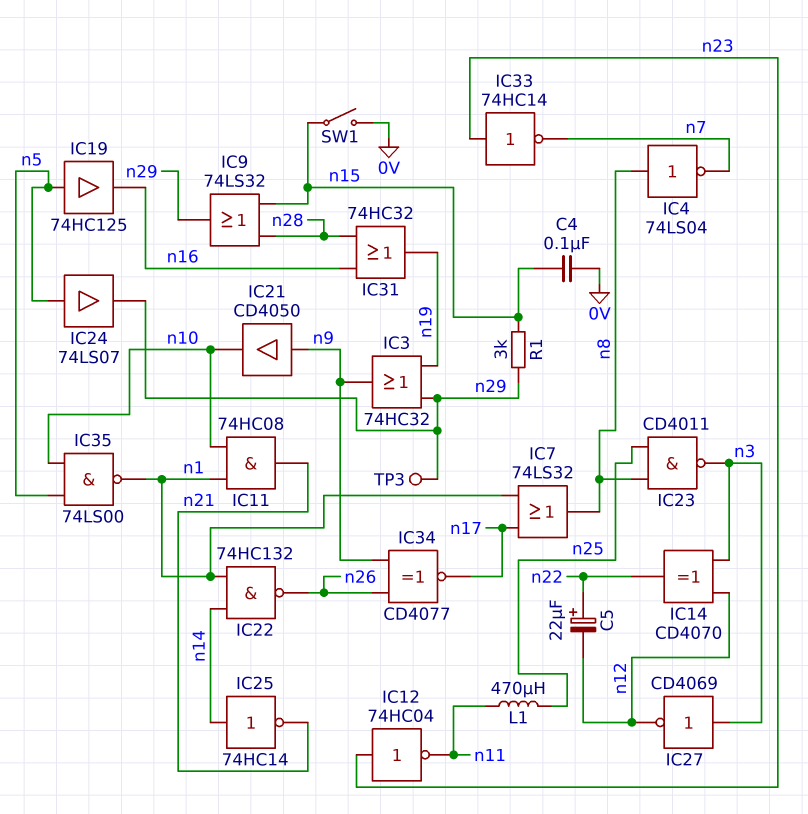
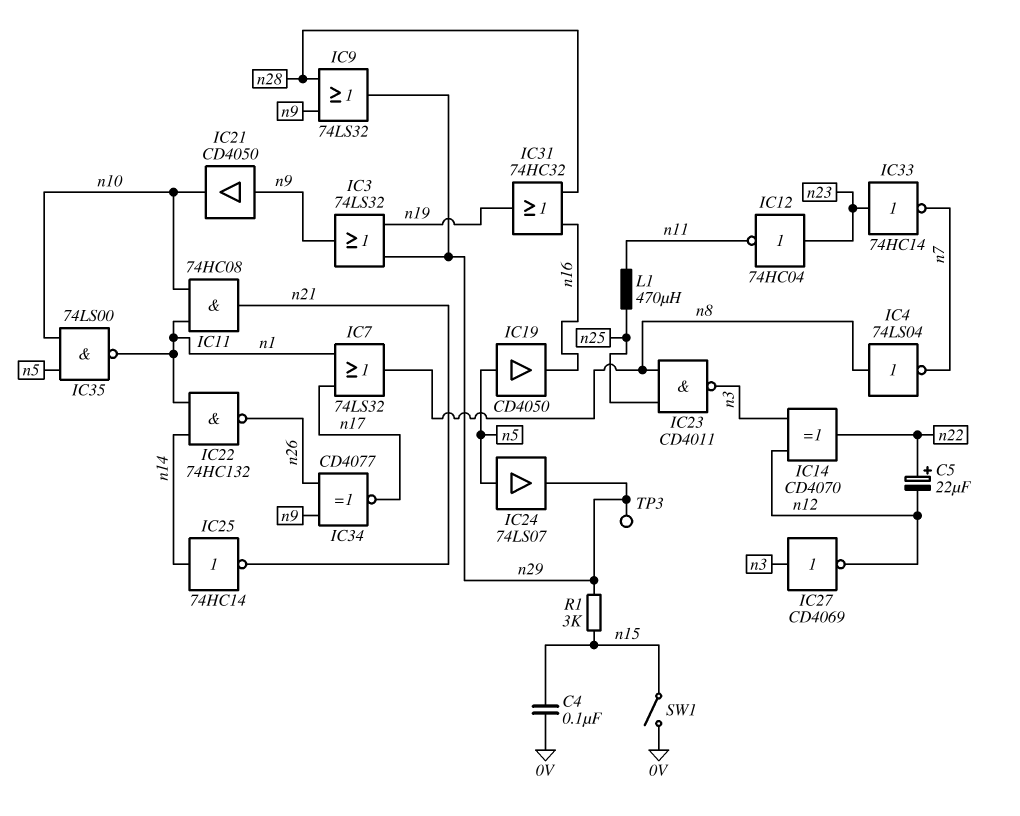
IC3: OR 74HC32 (in n19, in n29, out n9) -> OR 74LS32 (in n19, in n29, out n9)
IC9: OR 74LS32 (in n15, in n28, out n29) -> OR 74LS32 (in n9, in n28, out n29)
IC19: buffer 74HC125 (in n5, out n16) -> buffer CD4050 (in n5, out n16)

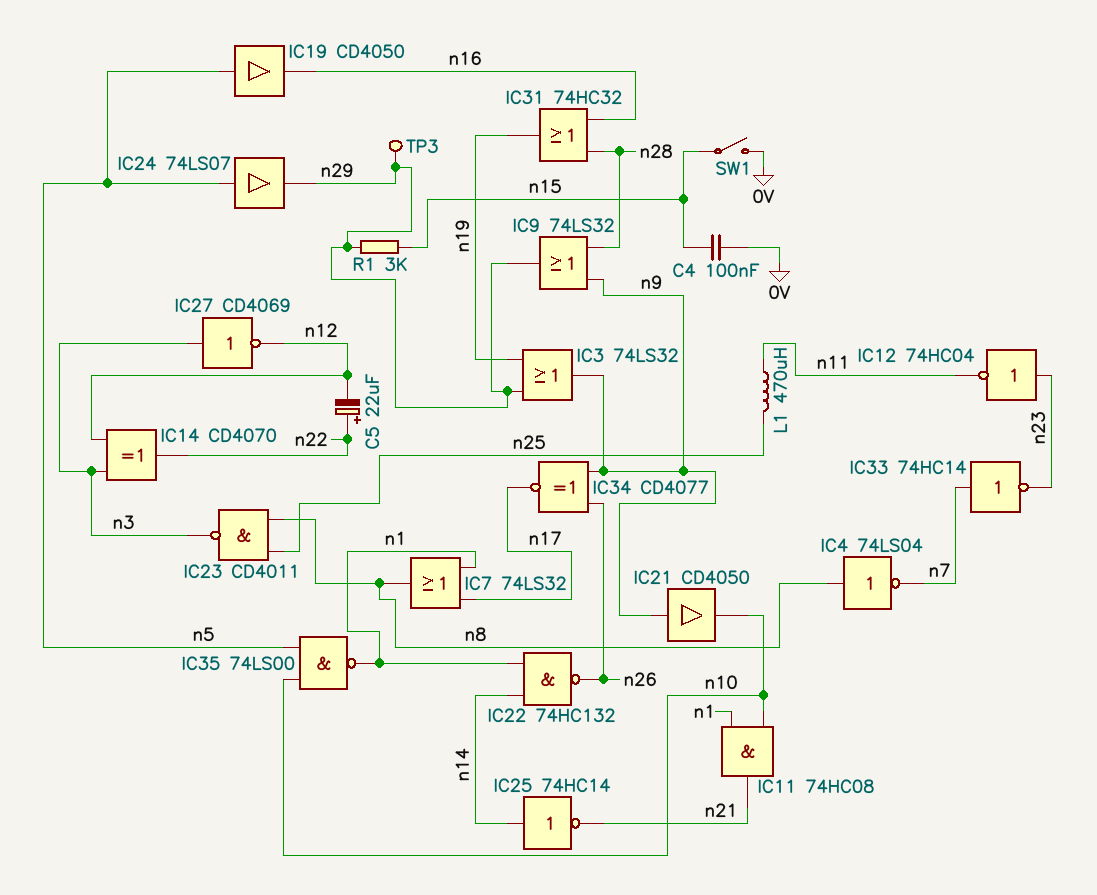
IC33: NOT 74HC14 (in n23, out n7) -> NOT 74HC14 (in n7, out n23)

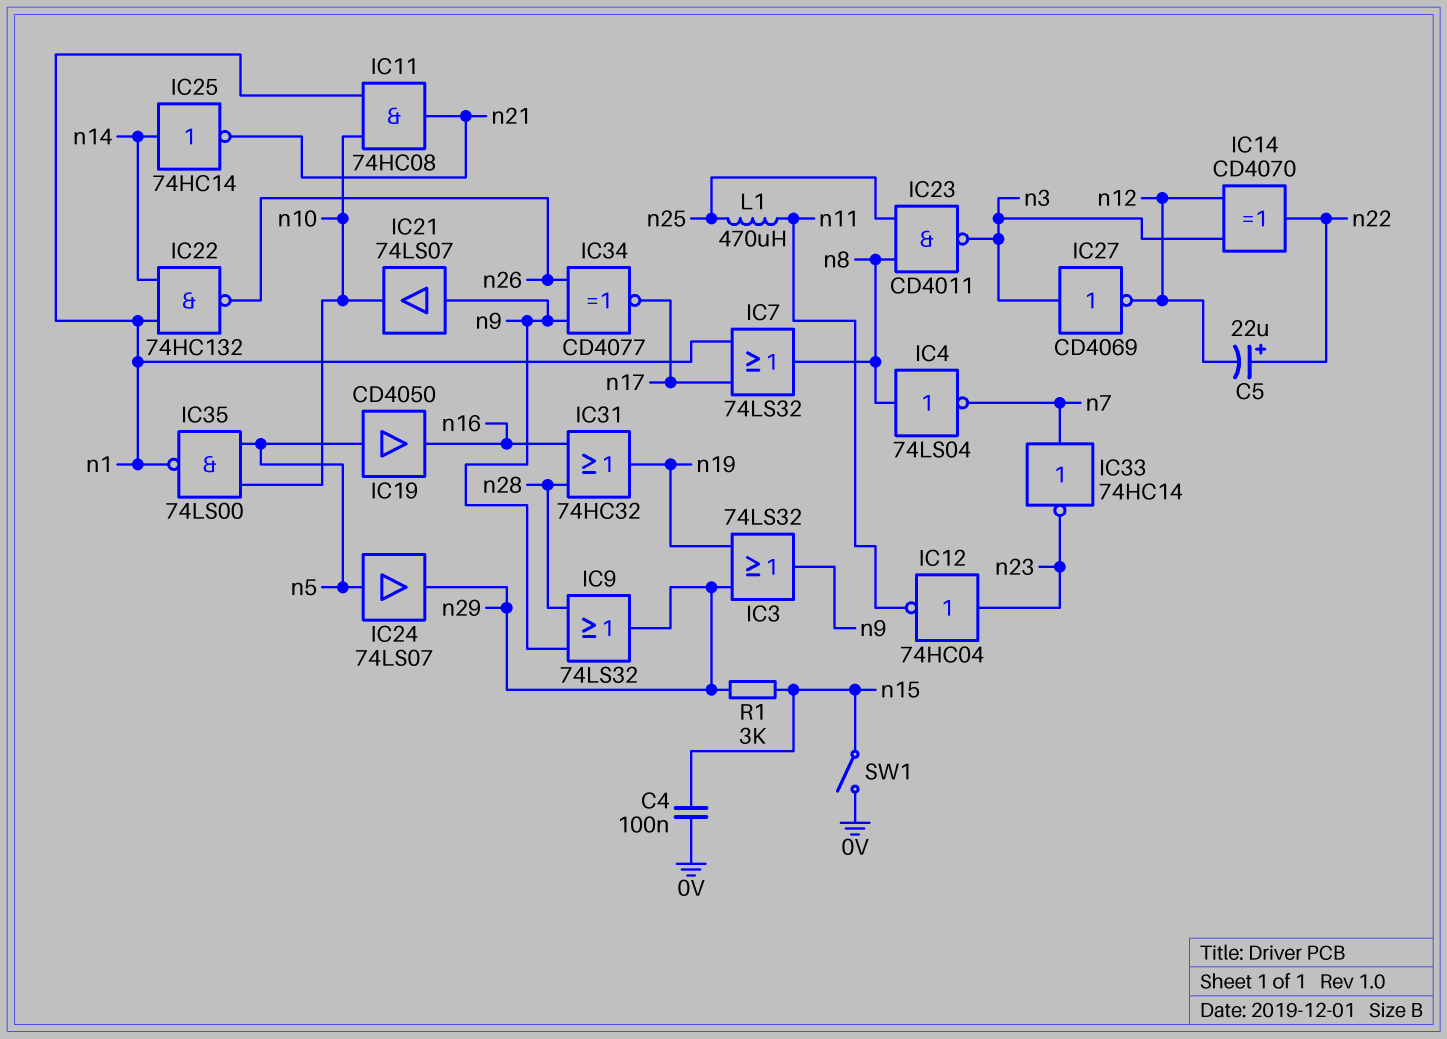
IC21: buffer CD4050 (in n9, out n10) -> buffer 74LS07 (in n9, out n10)
TP3: test point (n29) -> none

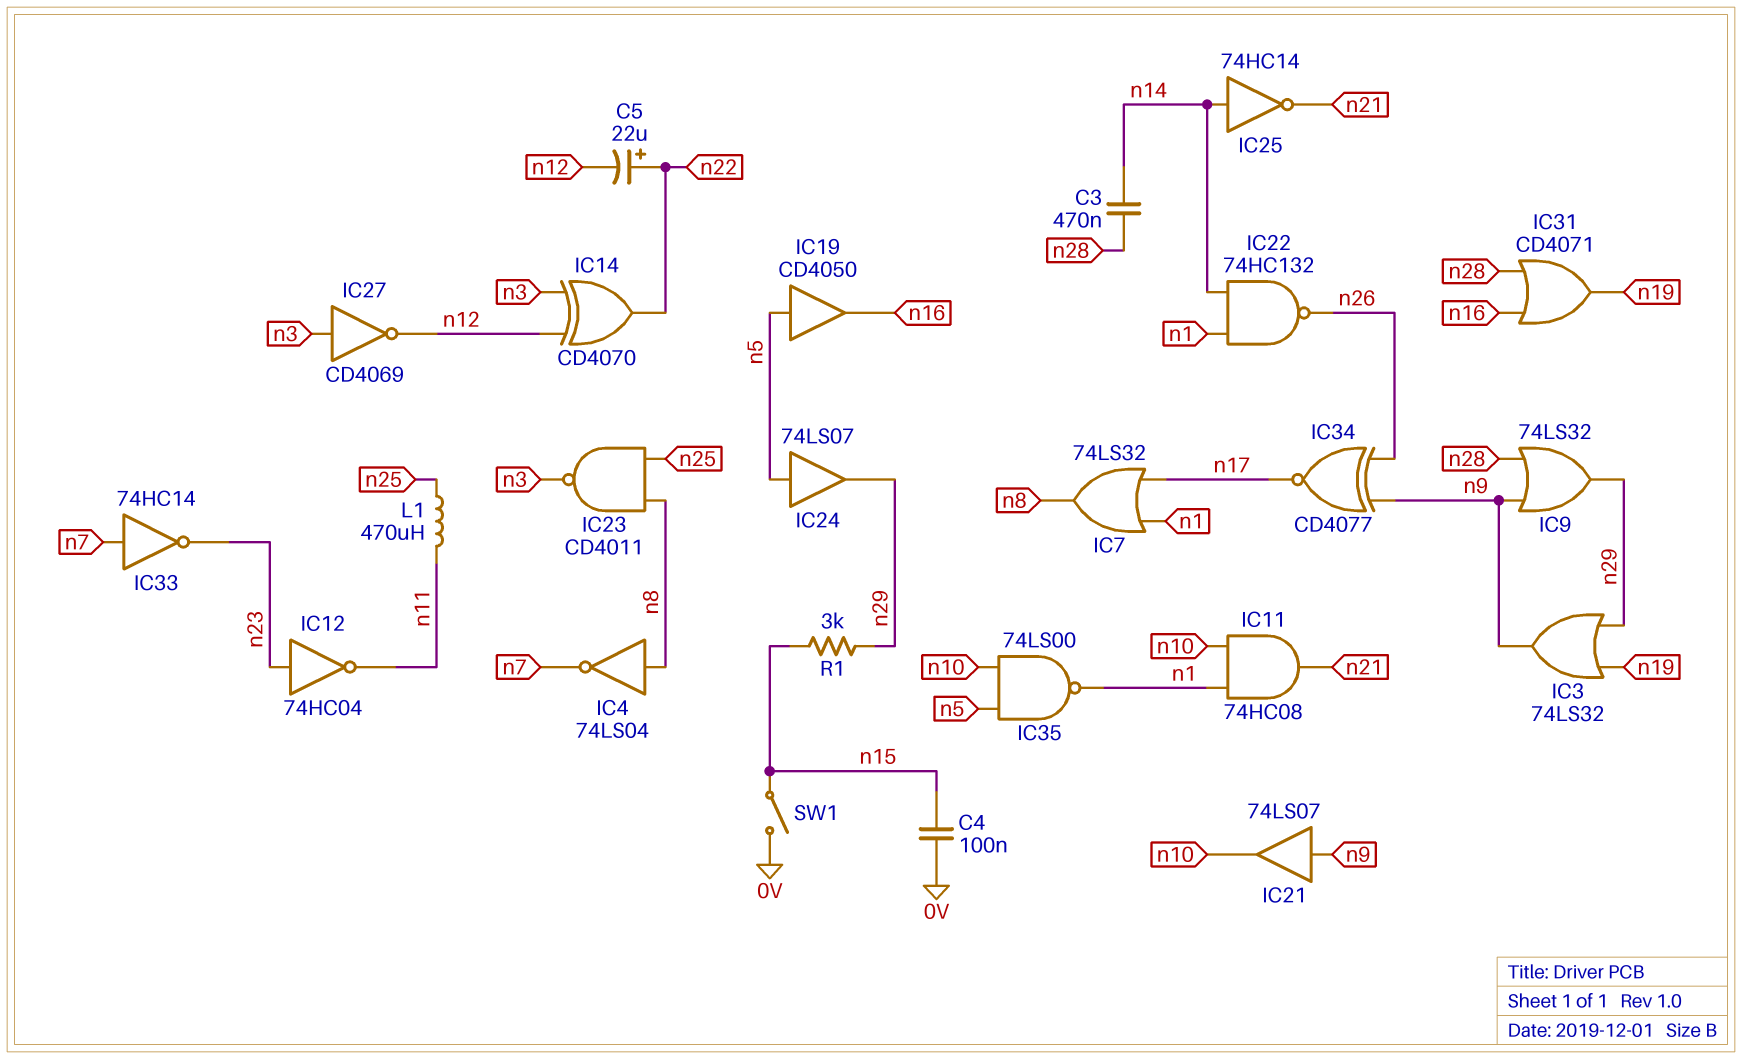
C3: none -> 470nF (n14, n28)
IC31: OR 74HC32 (in n16, in n28, out n19) -> OR CD4071 (in n16, in n28, out n19)

